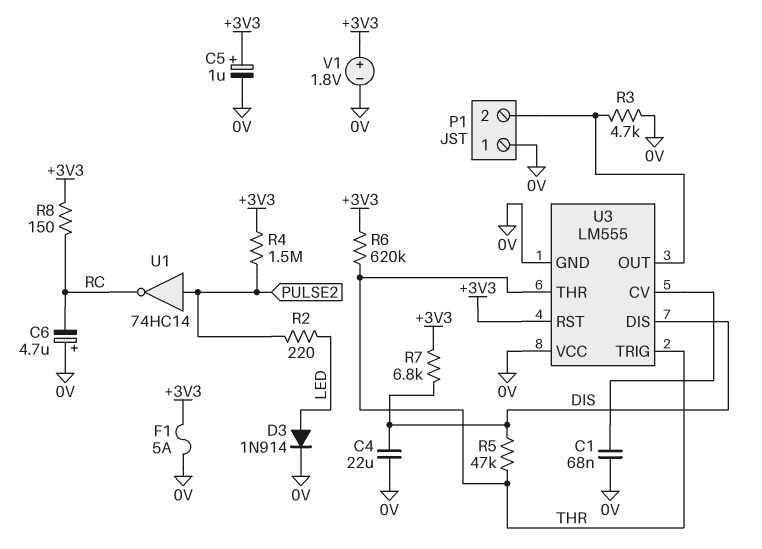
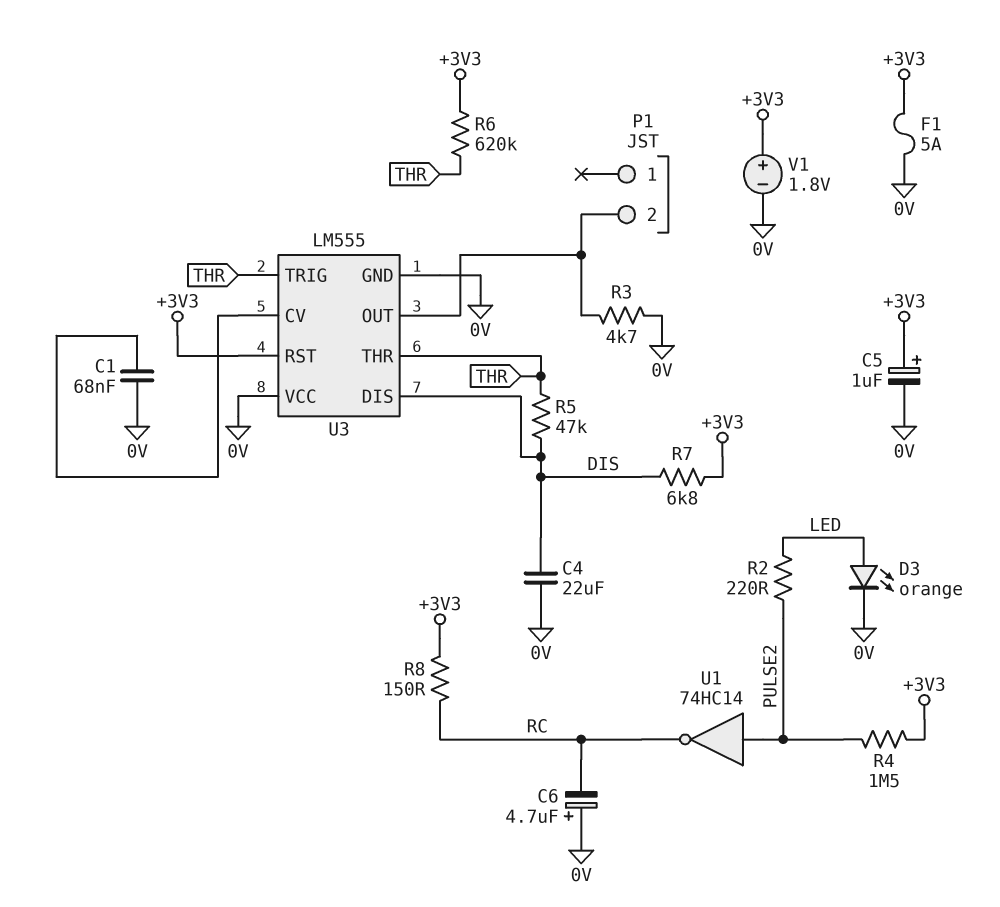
D3: diode 1N914 (A LED, K 0V) -> LED orange (A LED, K 0V)
P1 pin 1: 0V -> none

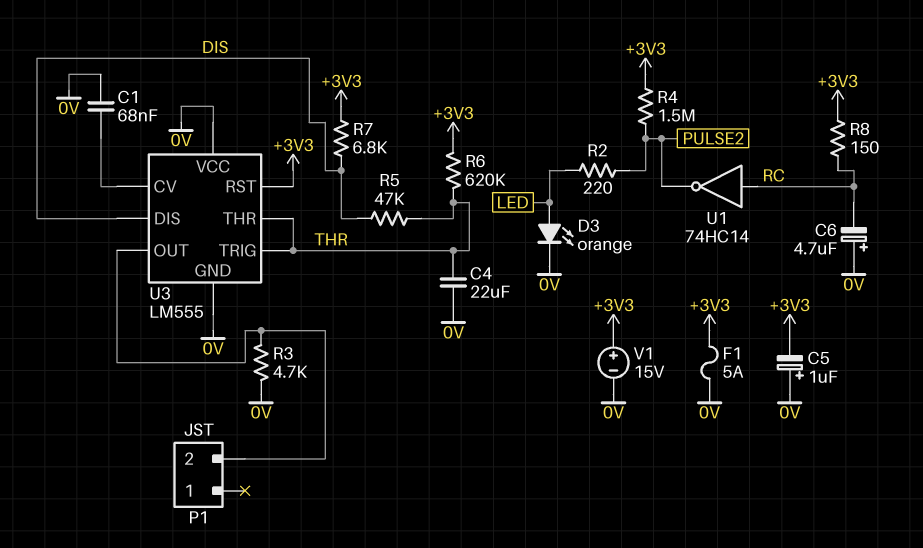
C4: 22uF (0V, DIS) -> 22uF (0V, THR)
C5: 1uF (plus +3V3, minus 0V) -> 1uF (plus 0V, minus +3V3)
U1: NOT 74HC14 (in PULSE2, out RC) -> NOT 74HC14 (in RC, out PULSE2)
V1: 1.8V (plus +3V3, minus 0V) -> 15V (plus +3V3, minus 0V)

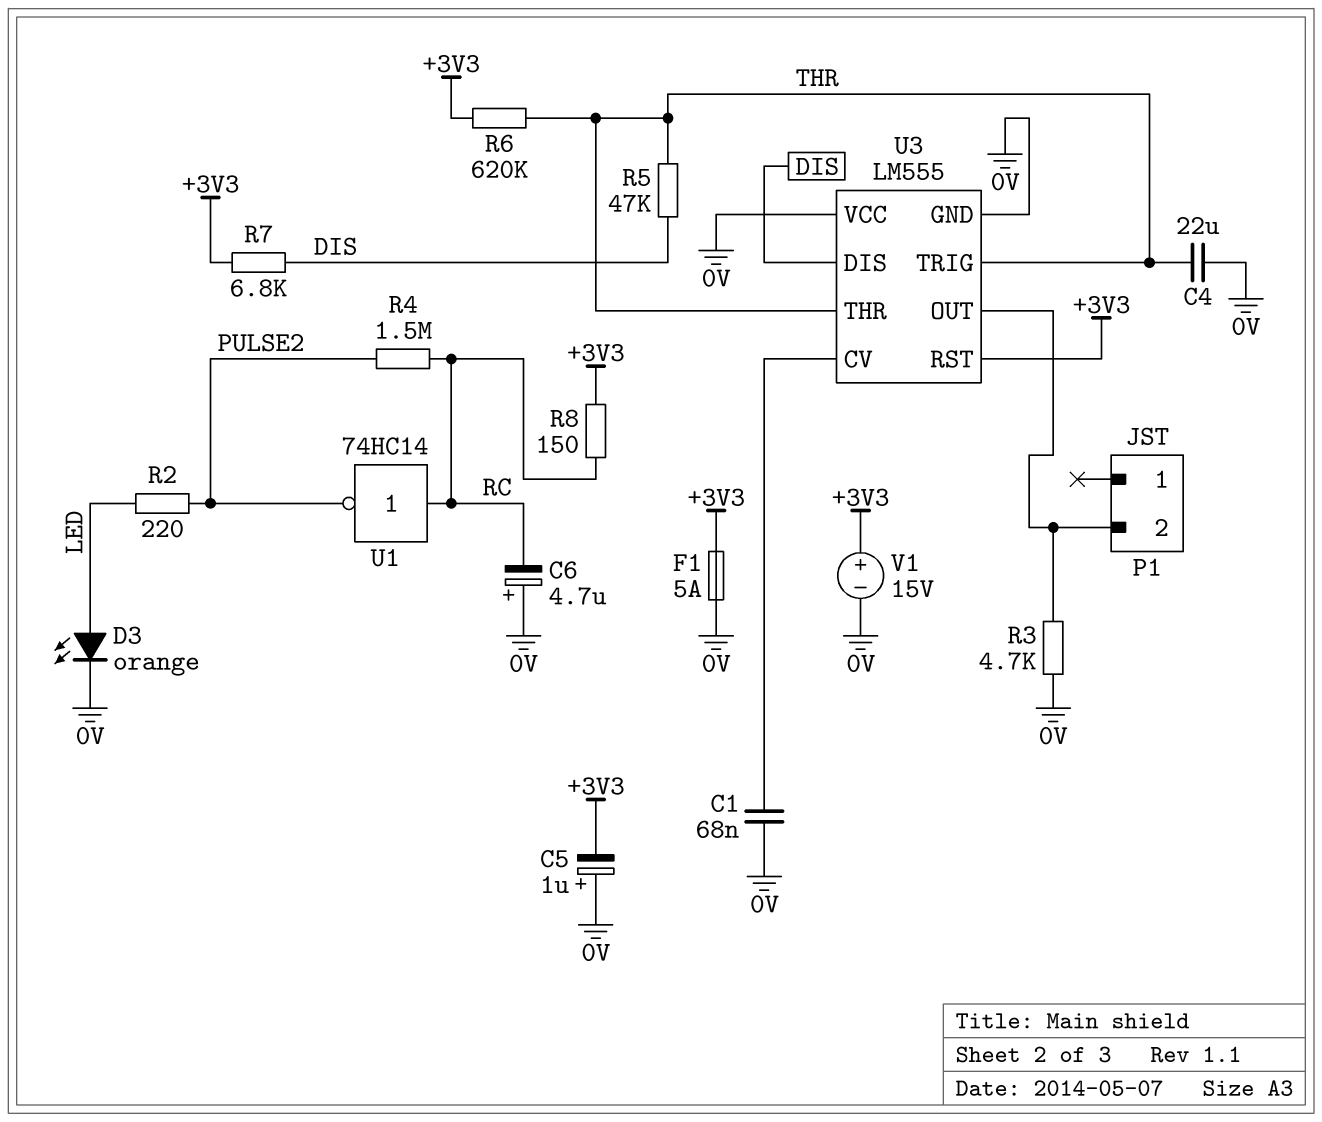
R4: 1.5M (+3V3, PULSE2) -> 1.5M (PULSE2, RC)

